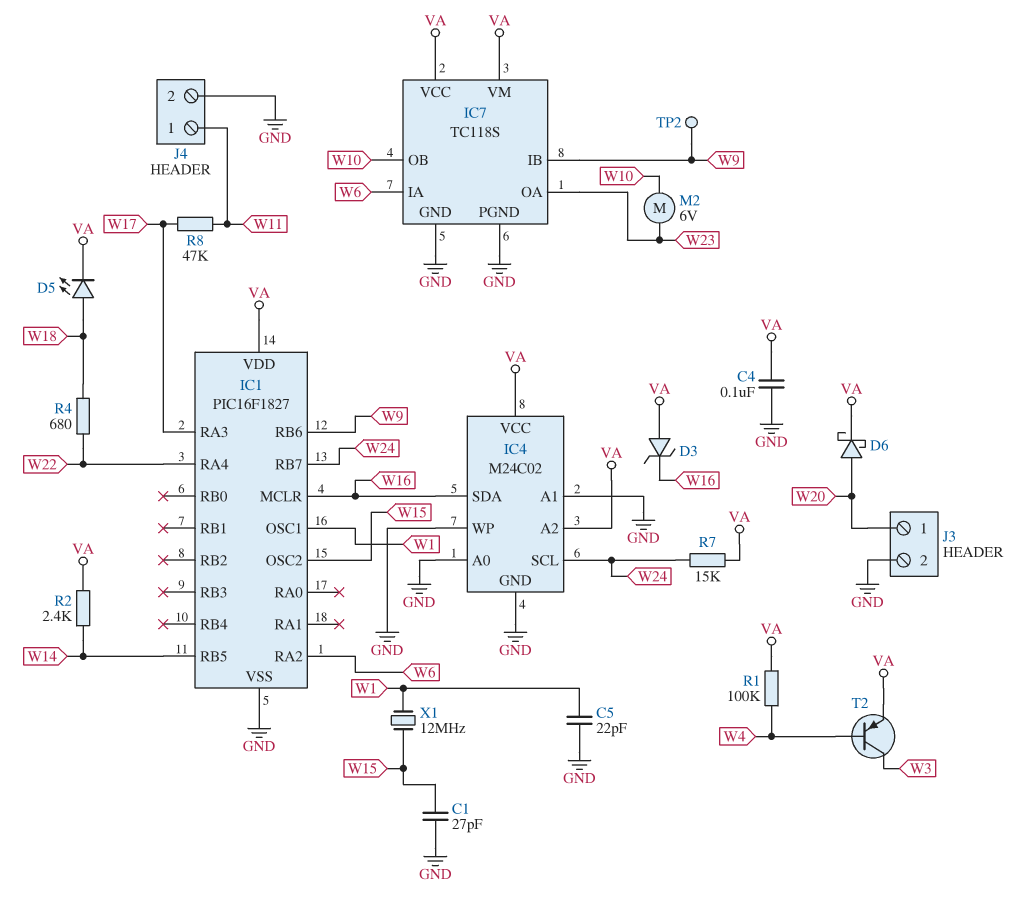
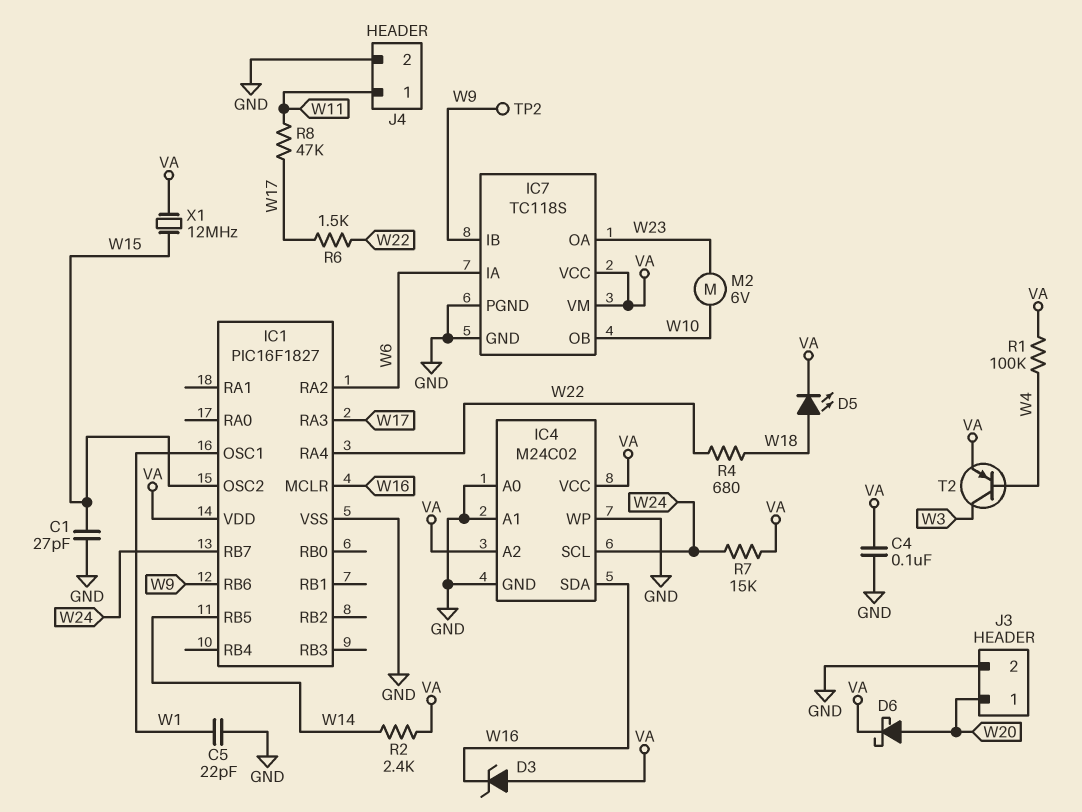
R6: none -> 1.5k (W17, W22)
X1: 12MHz (W1, W15) -> 12MHz (VA, W15)

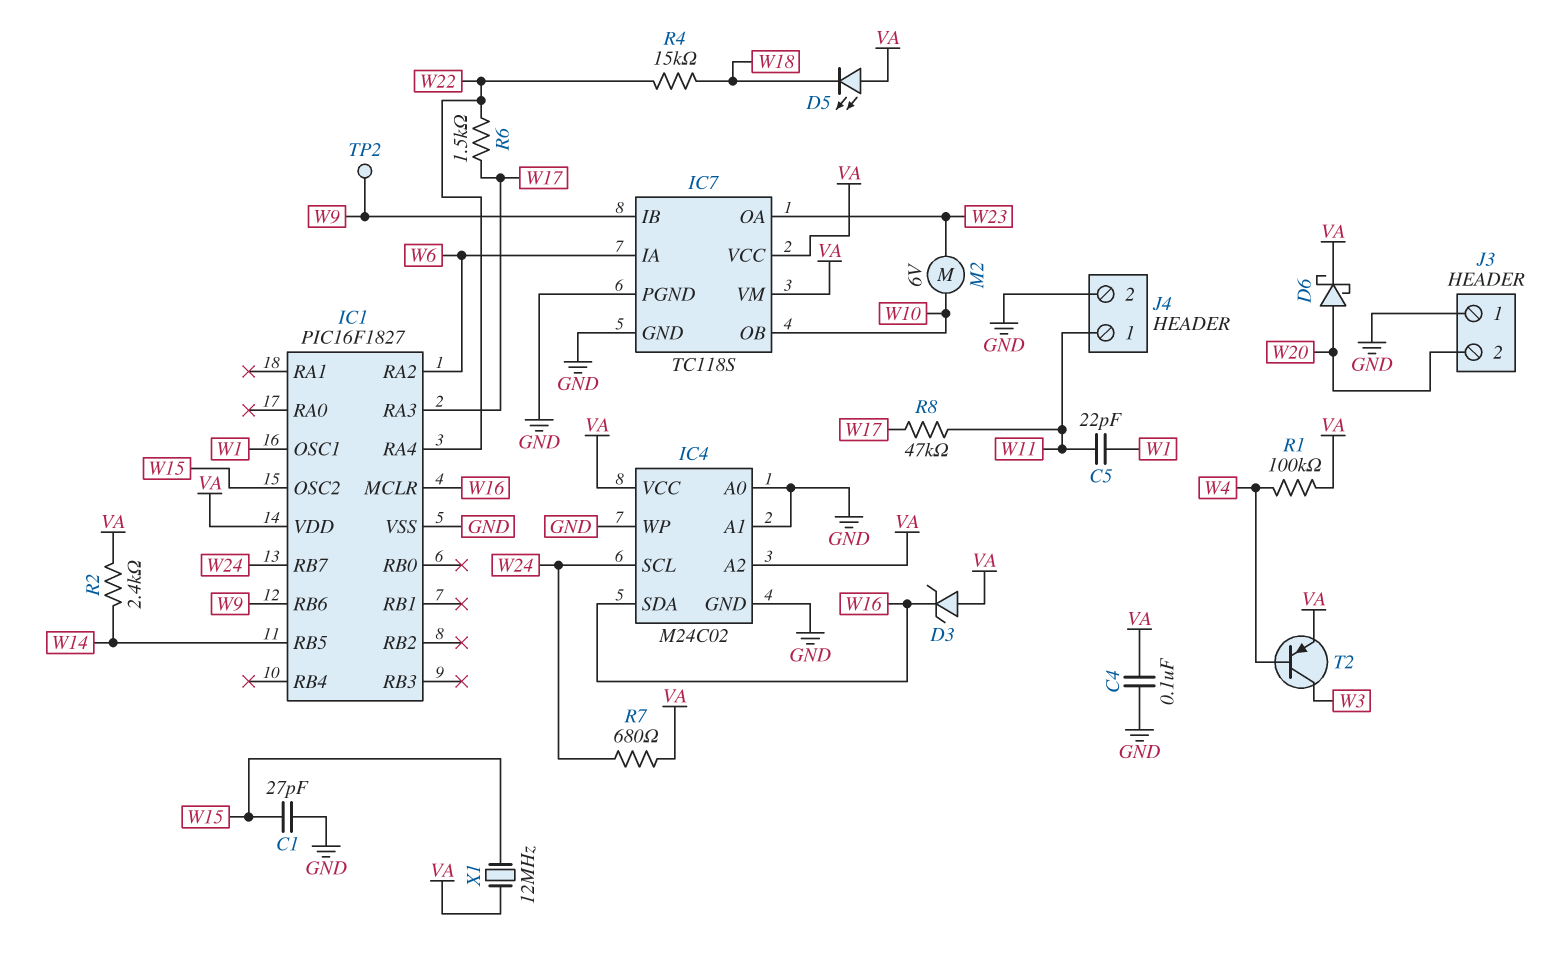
C5: 22pF (GND, W1) -> 22pF (W1, W11)
D5: LED (A W18, K VA) -> LED (A VA, K W18)
J3 pin 1: W20 -> GND
J3 pin 2: GND -> W20
R4: 680 (W18, W22) -> 15k (W18, W22)
R7: 15k (VA, W24) -> 680 (VA, W24)

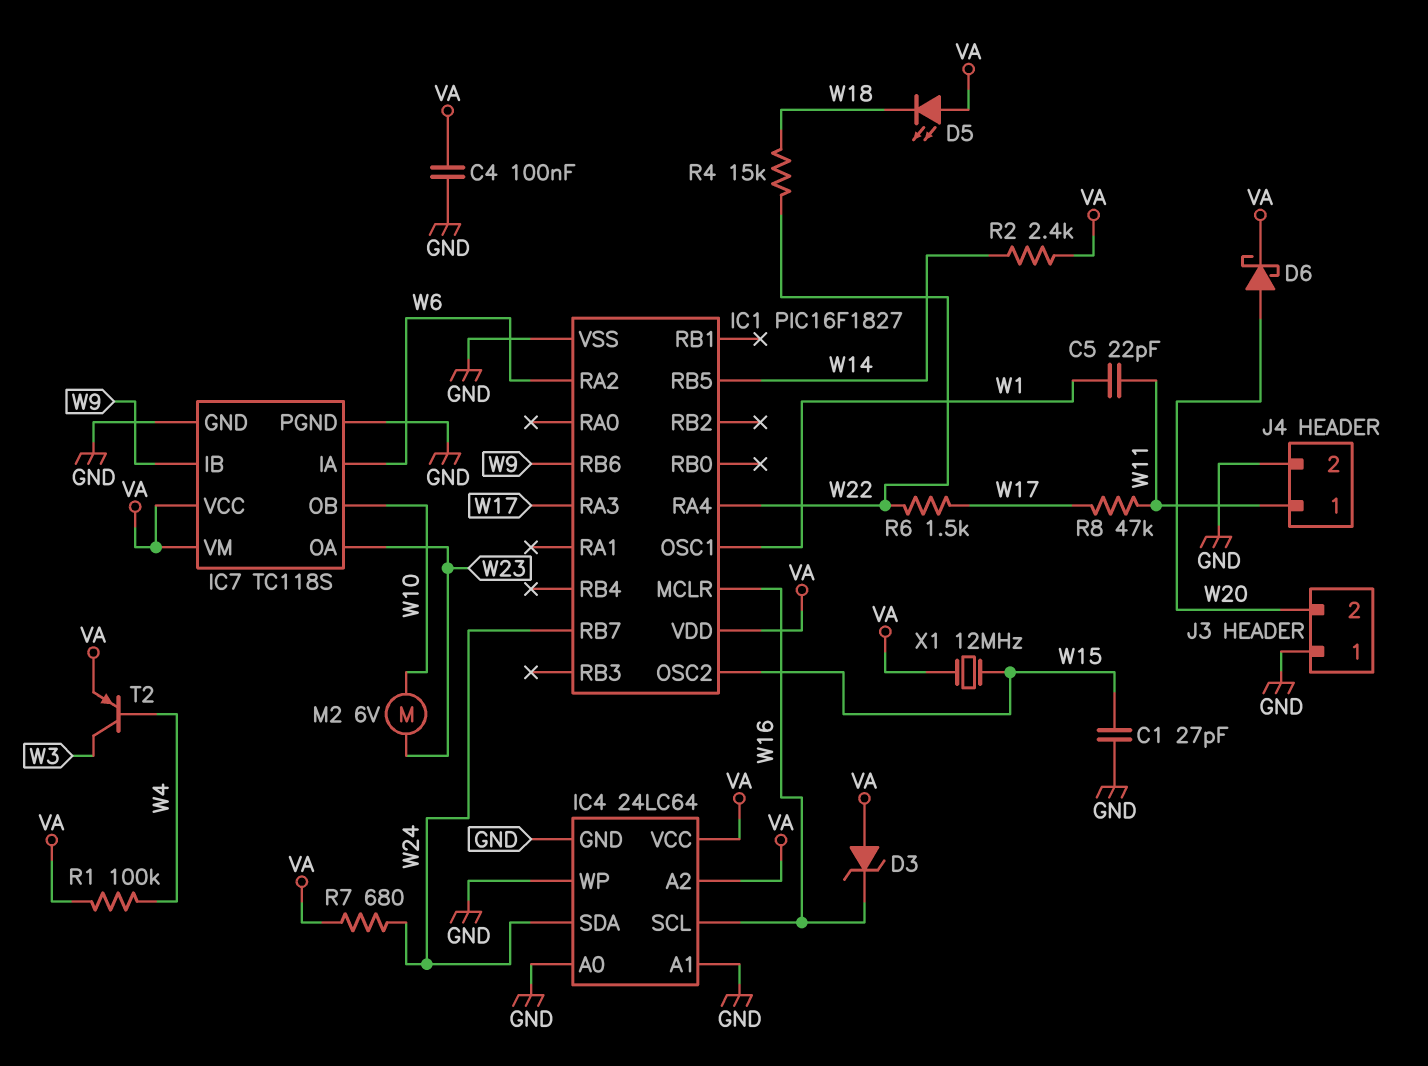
IC4: M24C02 -> 24LC64
IC4 pin SCL: W24 -> W16
IC4 pin SDA: W16 -> W24
TP2: test point (W9) -> none

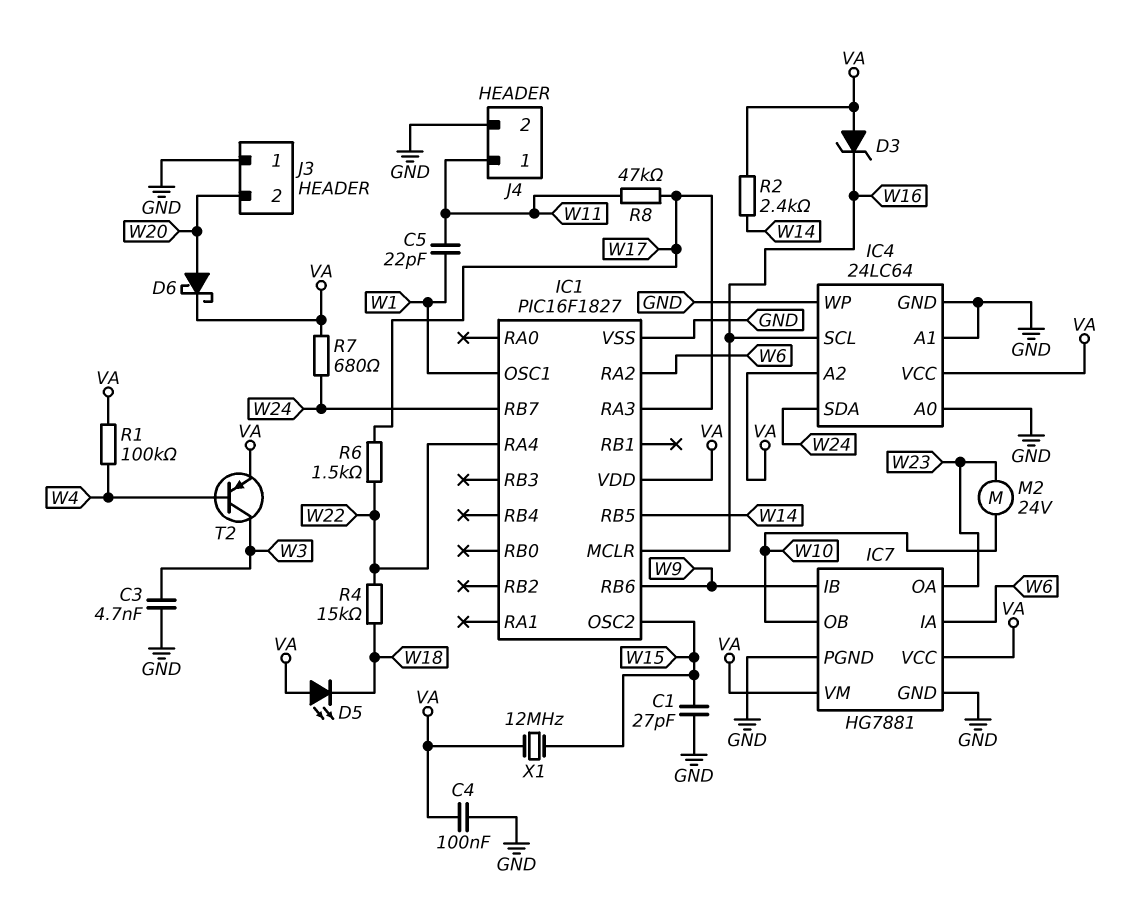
C3: none -> 4.7nF (GND, W3)
IC7: TC118S -> HG7881
M2: motor 6V (W10, W23) -> motor 24V (W10, W23)

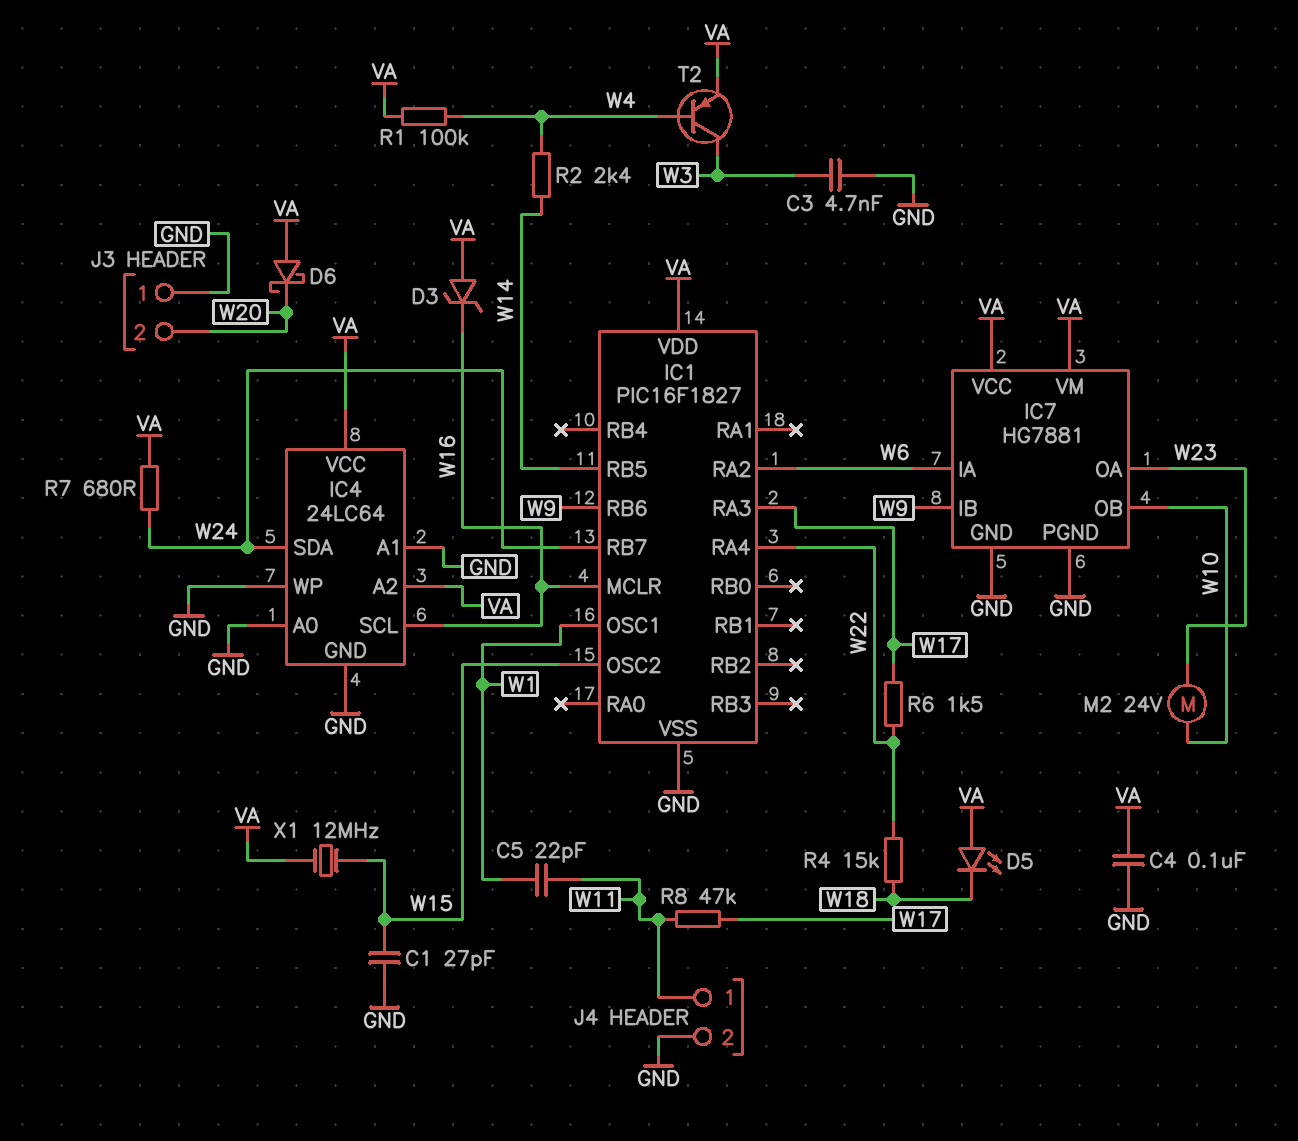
D6: schottky (A W20, K VA) -> schottky (A VA, K W20)
R2: 2.4k (VA, W14) -> 2.4k (W4, W14)

